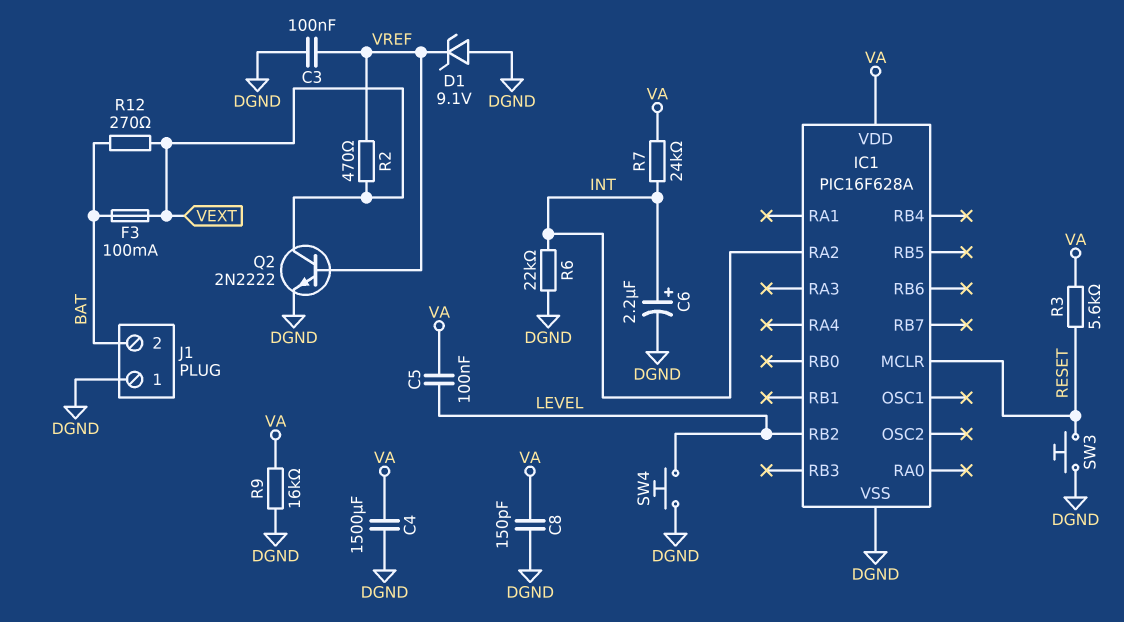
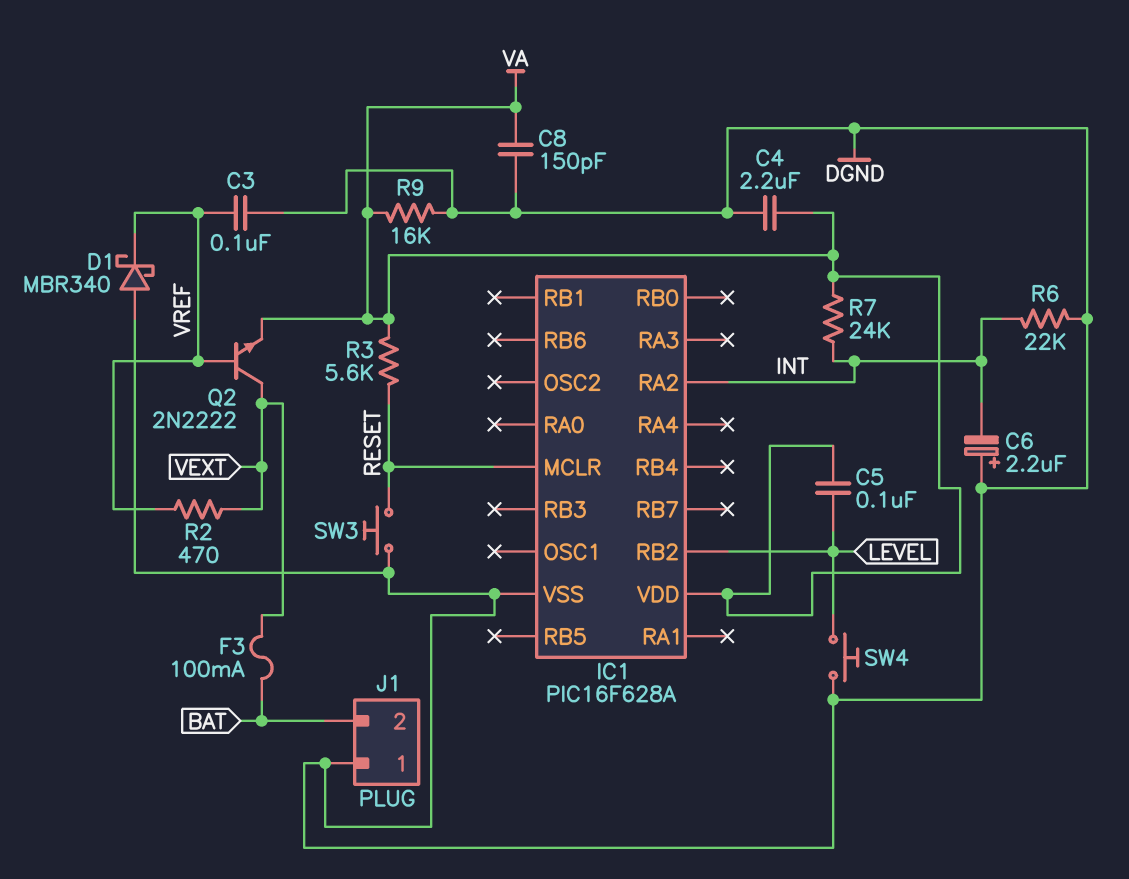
C4: 1500uF (DGND, VA) -> 2.2uF (DGND, VA)
C6: 2.2uF (plus INT, minus DGND) -> 2.2uF (plus DGND, minus INT)
D1: zener 9.1V (A DGND, K VREF) -> schottky MBR340 (A DGND, K VREF)
Q2: NPN 2N2222 (B VREF, C VEXT, E DGND) -> NPN 2N2222 (B VREF, C VEXT, E VA)
R12: 270 (BAT, VEXT) -> none

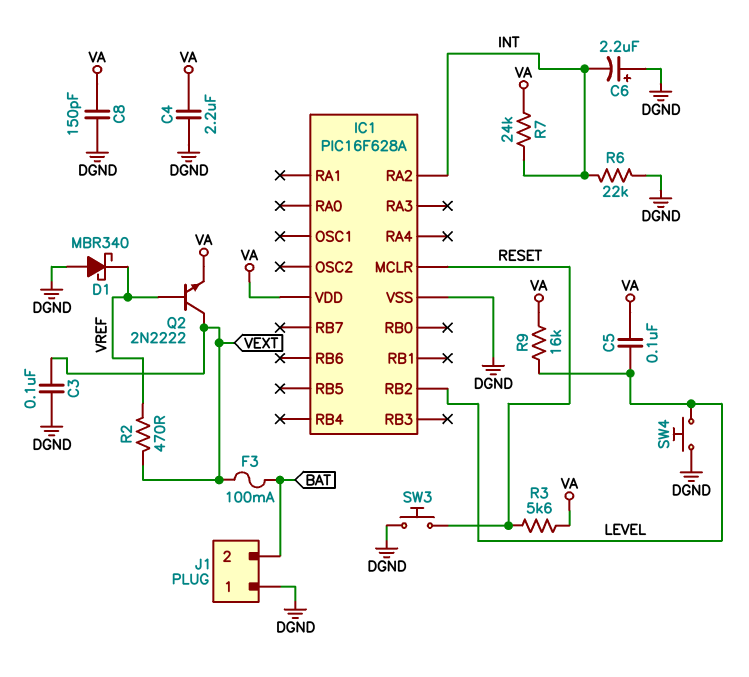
C3: 100nF (DGND, VREF) -> 100nF (DGND, VEXT)
R9: 16k (DGND, VA) -> 16k (LEVEL, VA)

